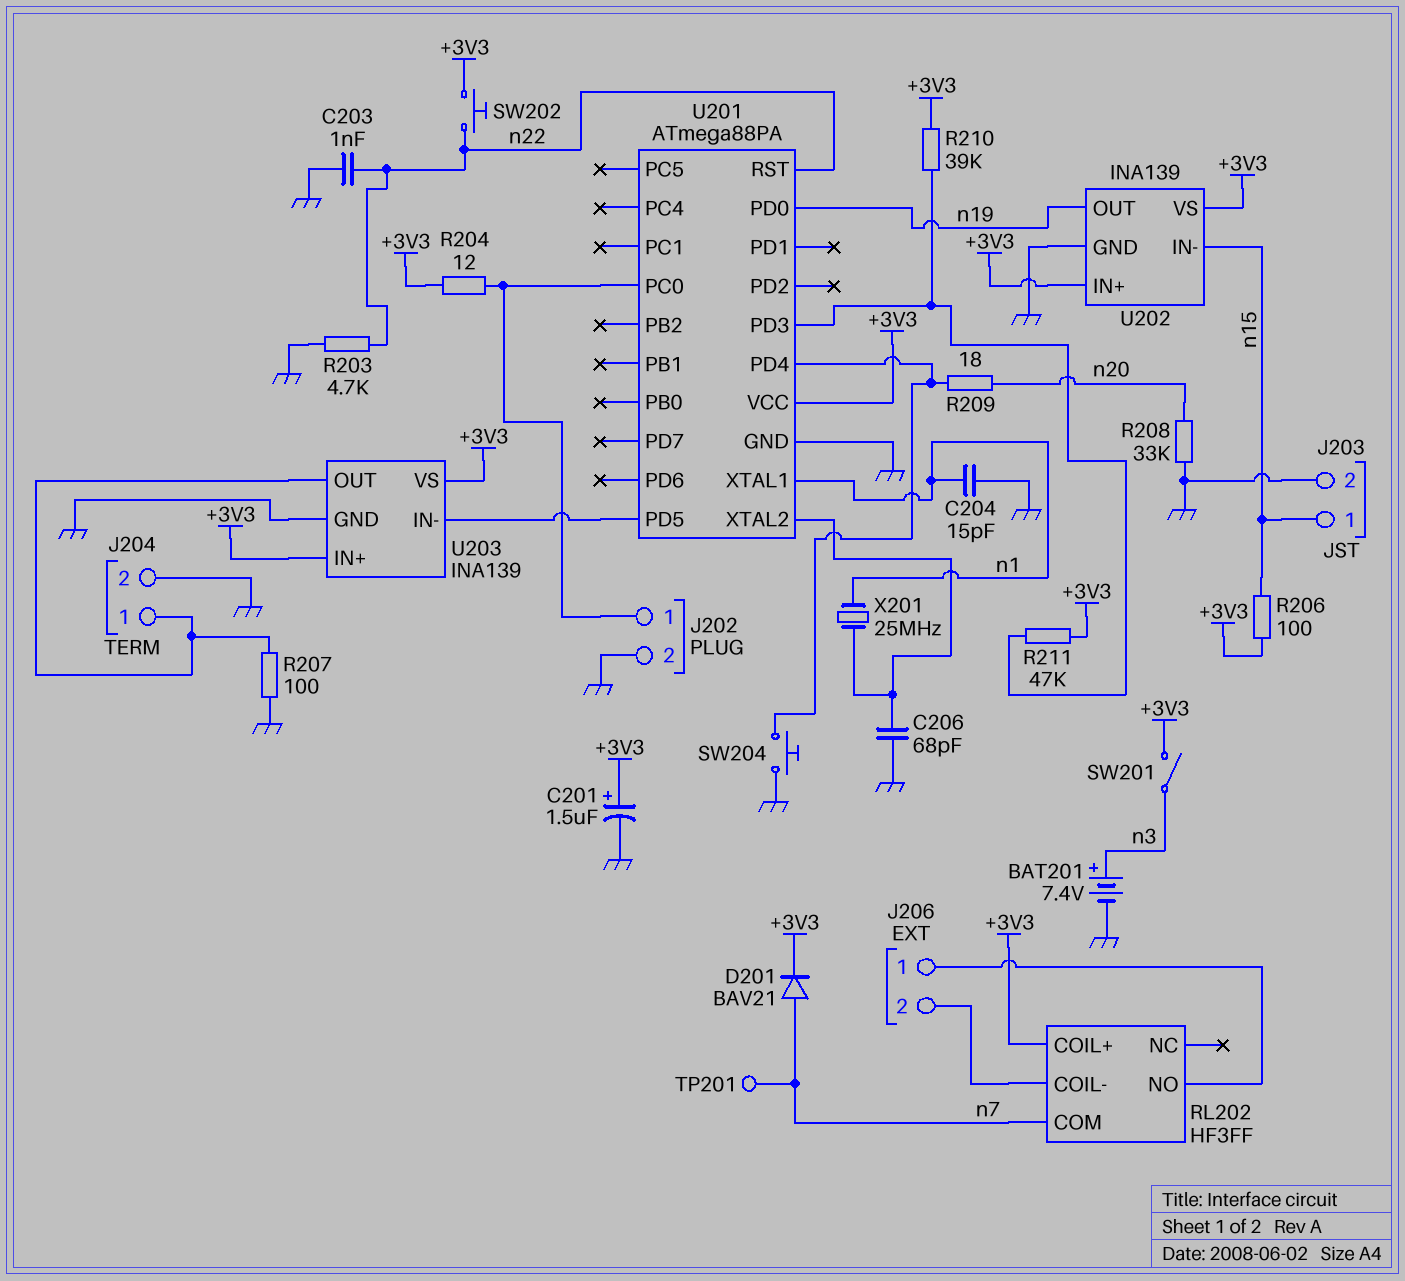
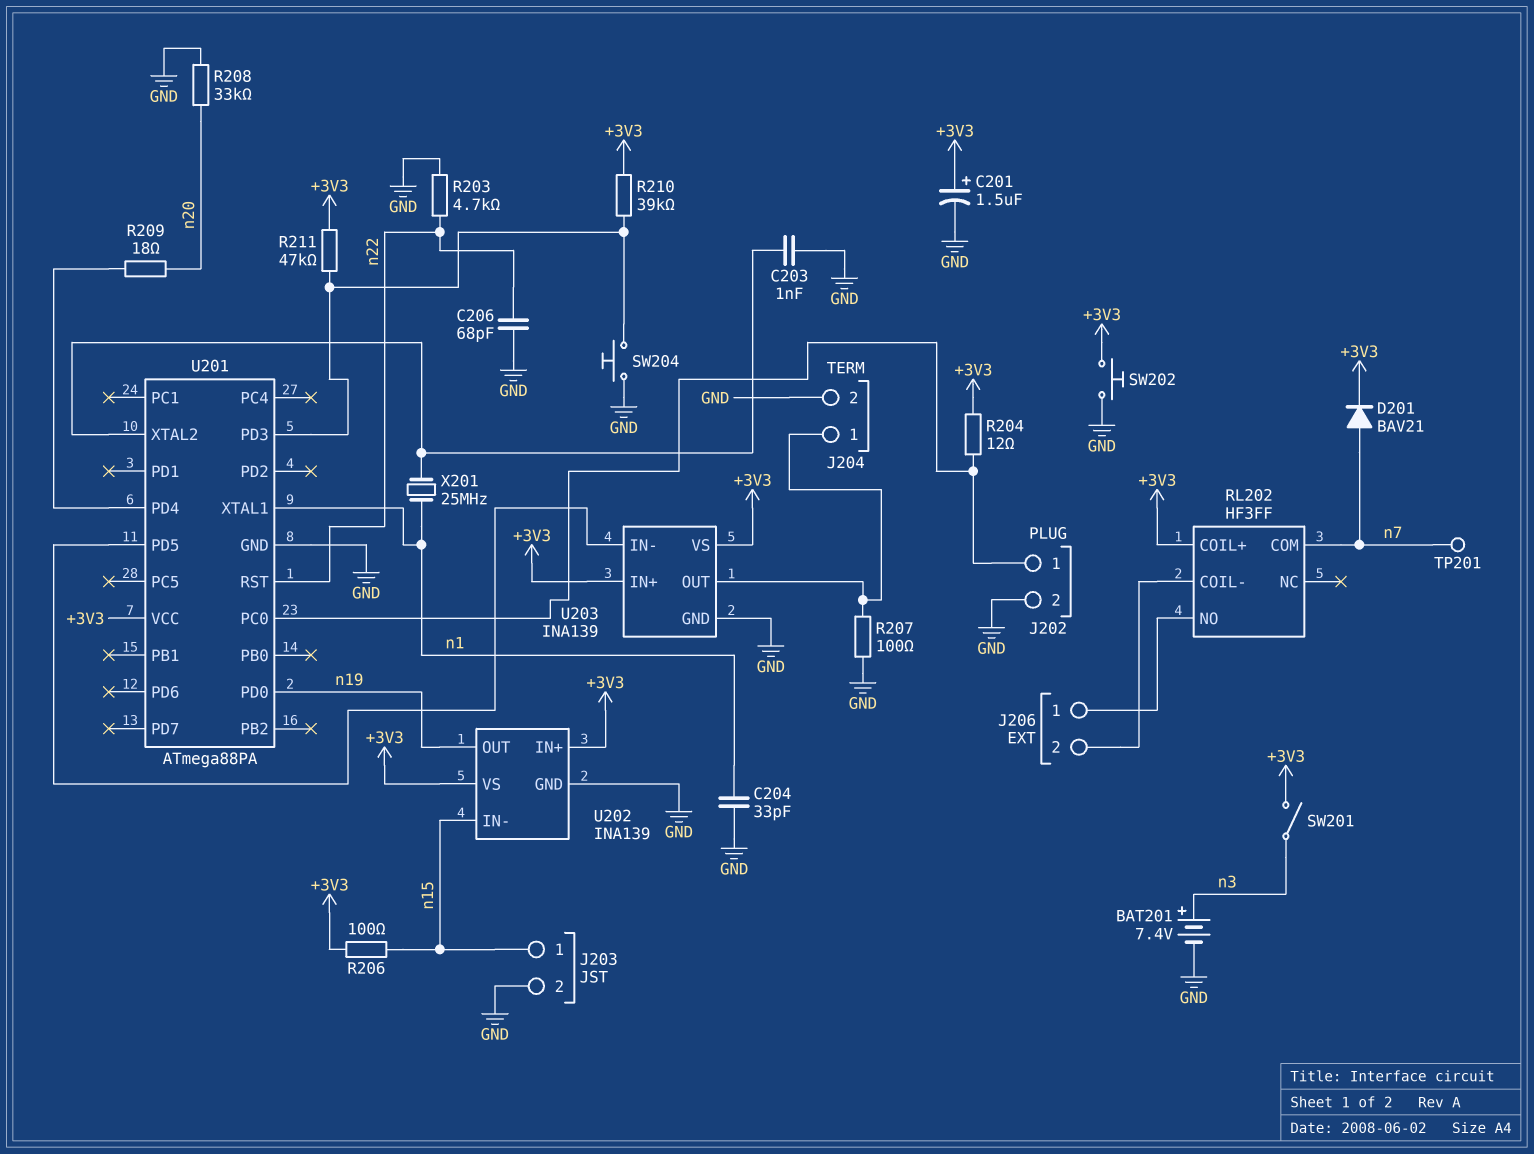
C203: 1nF (GND, n22) -> 1nF (GND, U201/XTAL2)
C204: 15pF (GND, n1) -> 33pF (GND, n1)
C206: 68pF (GND, U201/XTAL2) -> 68pF (GND, n22)
SW202: button (+3V3, n22) -> button (+3V3, GND)
SW204: button (GND, U201/PD4) -> button (GND, U201/PD3)

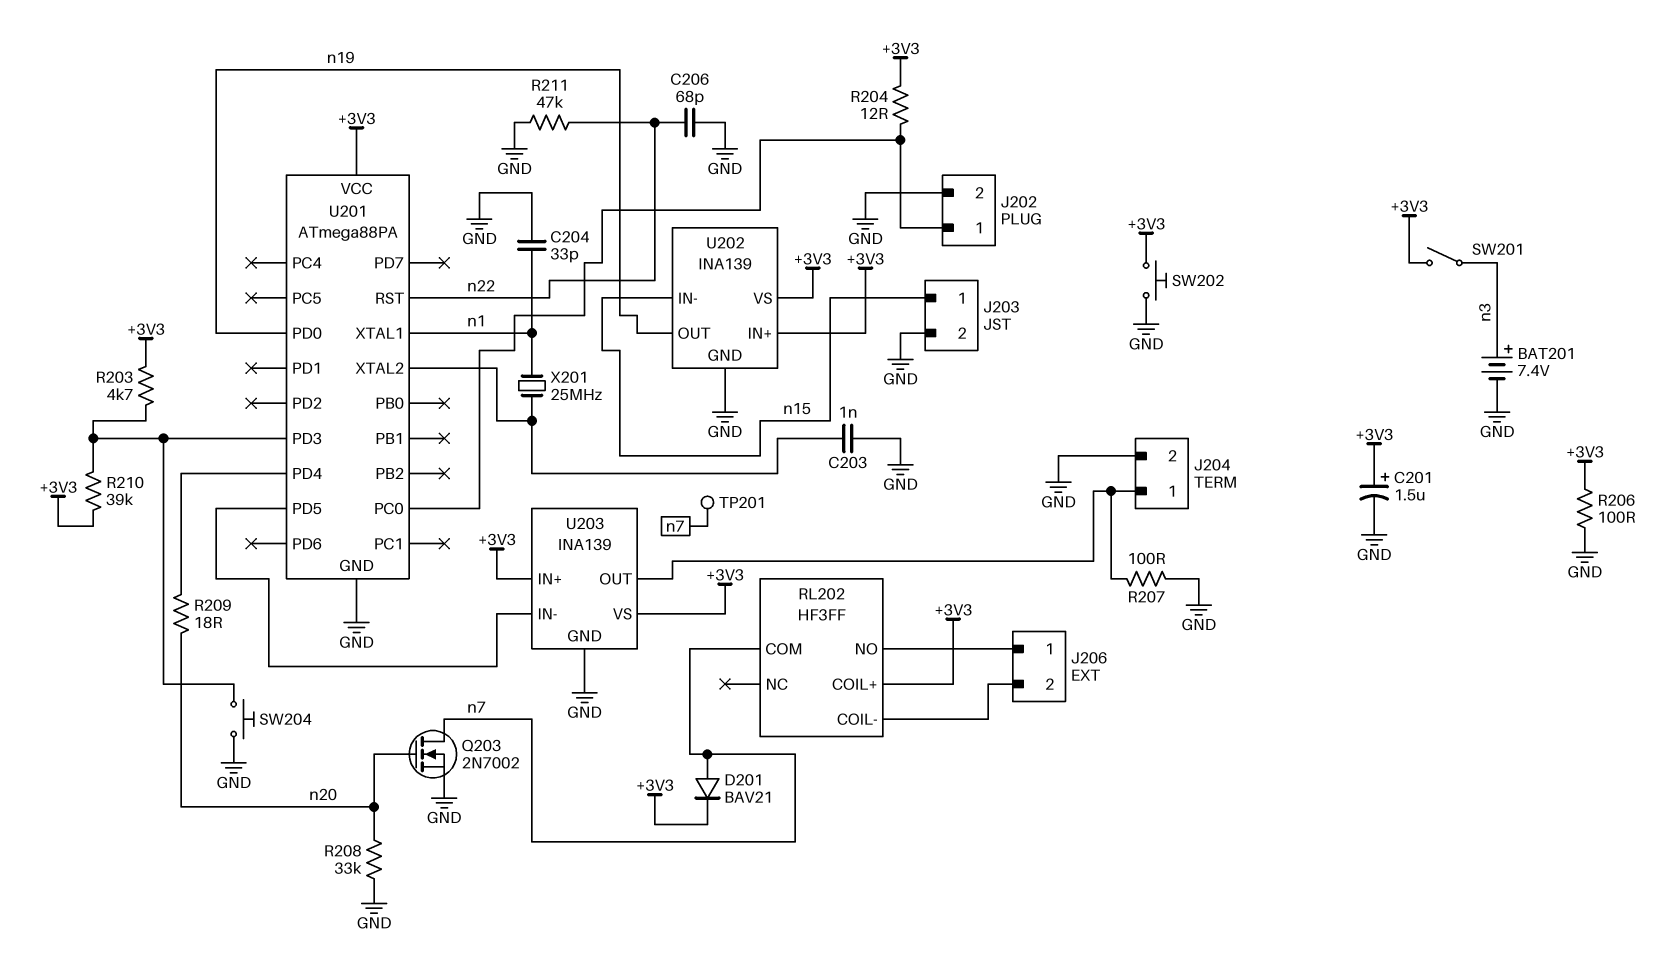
Q203: none -> NMOS 2N7002 (G n20, D n7, S GND)
R203: 4.7k (GND, n22) -> 4.7k (+3V3, U201/PD3)
R206: 100 (+3V3, n15) -> 100 (+3V3, GND)
R211: 47k (+3V3, U201/PD3) -> 47k (GND, n22)

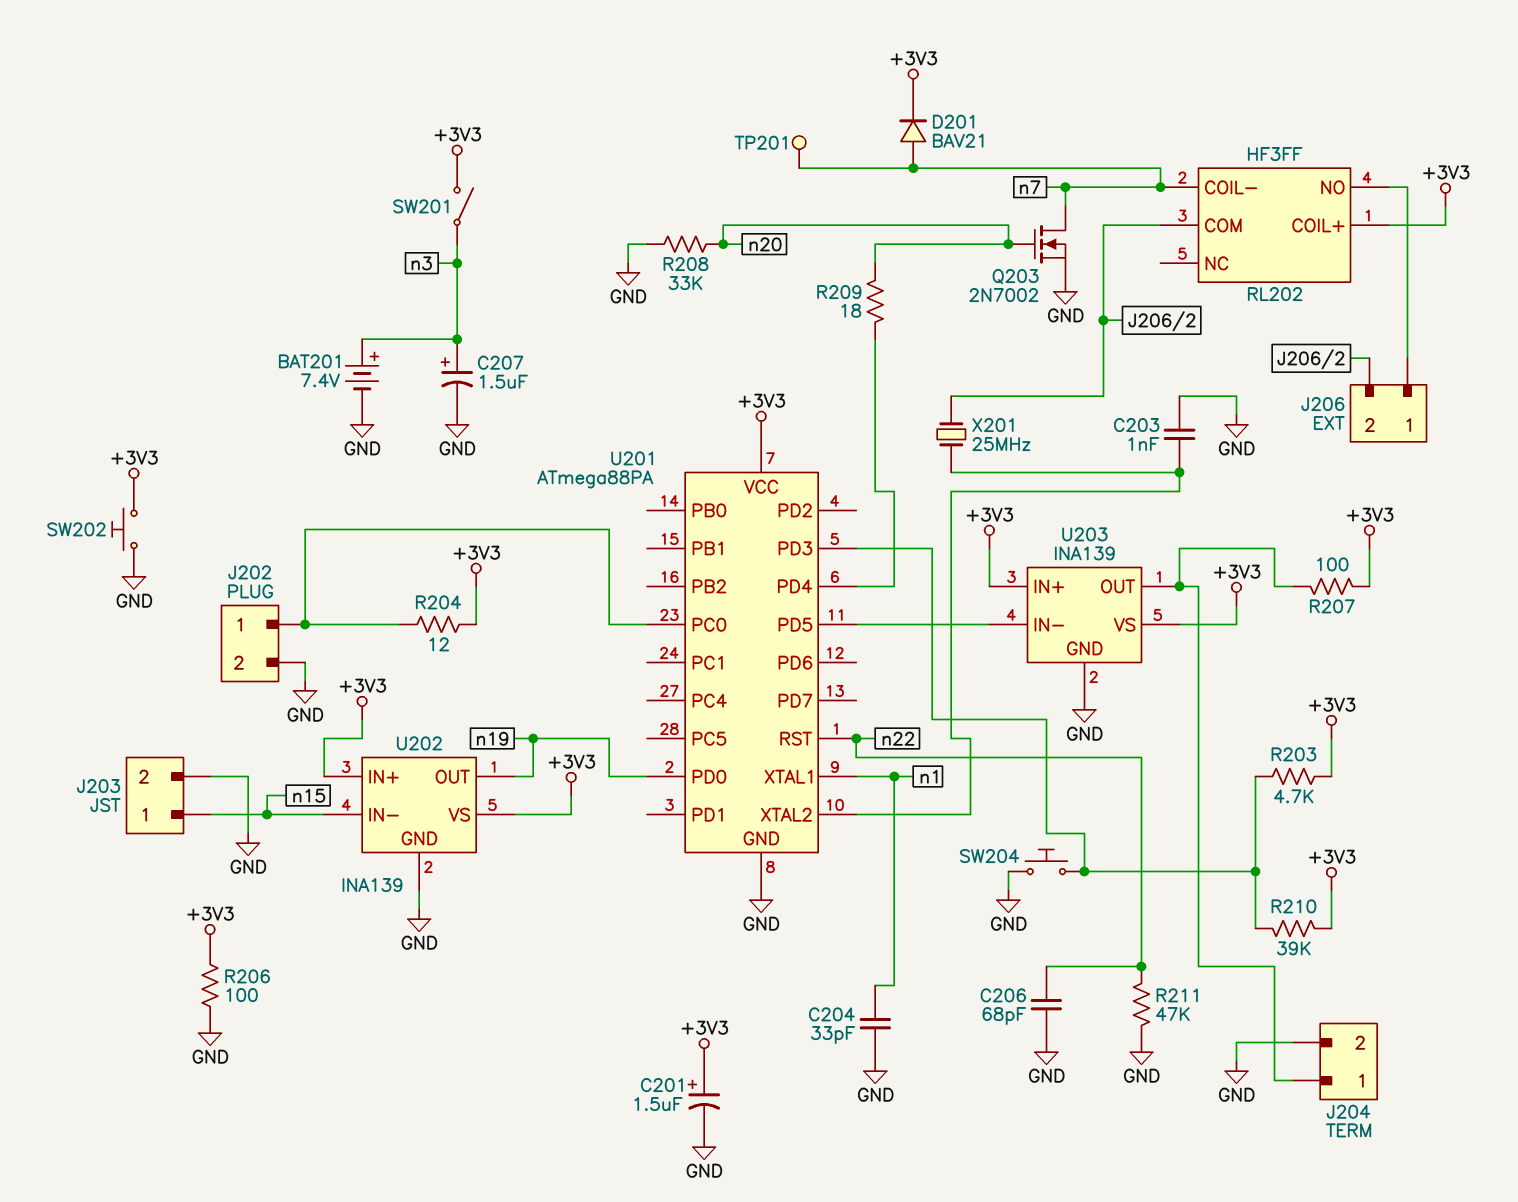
C207: none -> 1.5uF (plus n3, minus GND)
R207: 100 (GND, J204/1) -> 100 (+3V3, J204/1)
RL202 pin COIL-: J206/2 -> n7
RL202 pin COM: n7 -> J206/2
X201: 25MHz (U201/XTAL2, n1) -> 25MHz (J206/2, U201/XTAL2)

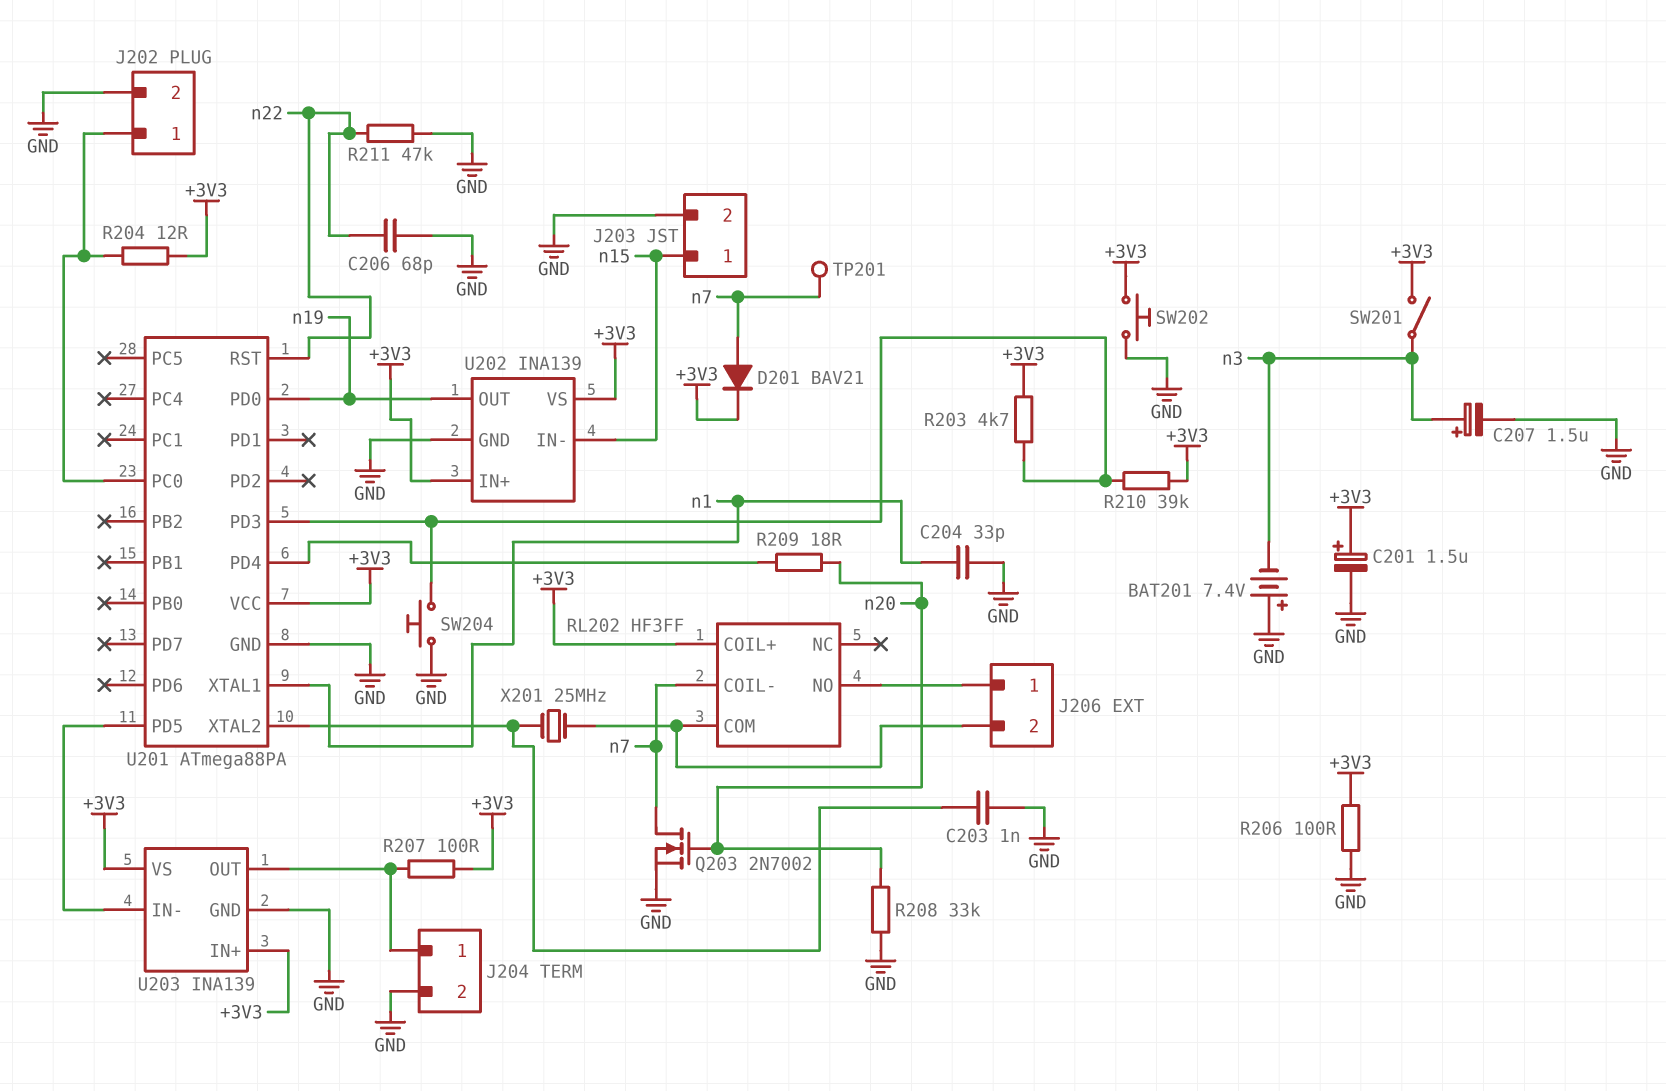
BAT201: 7.4V (plus n3, minus GND) -> 7.4V (plus GND, minus n3)

